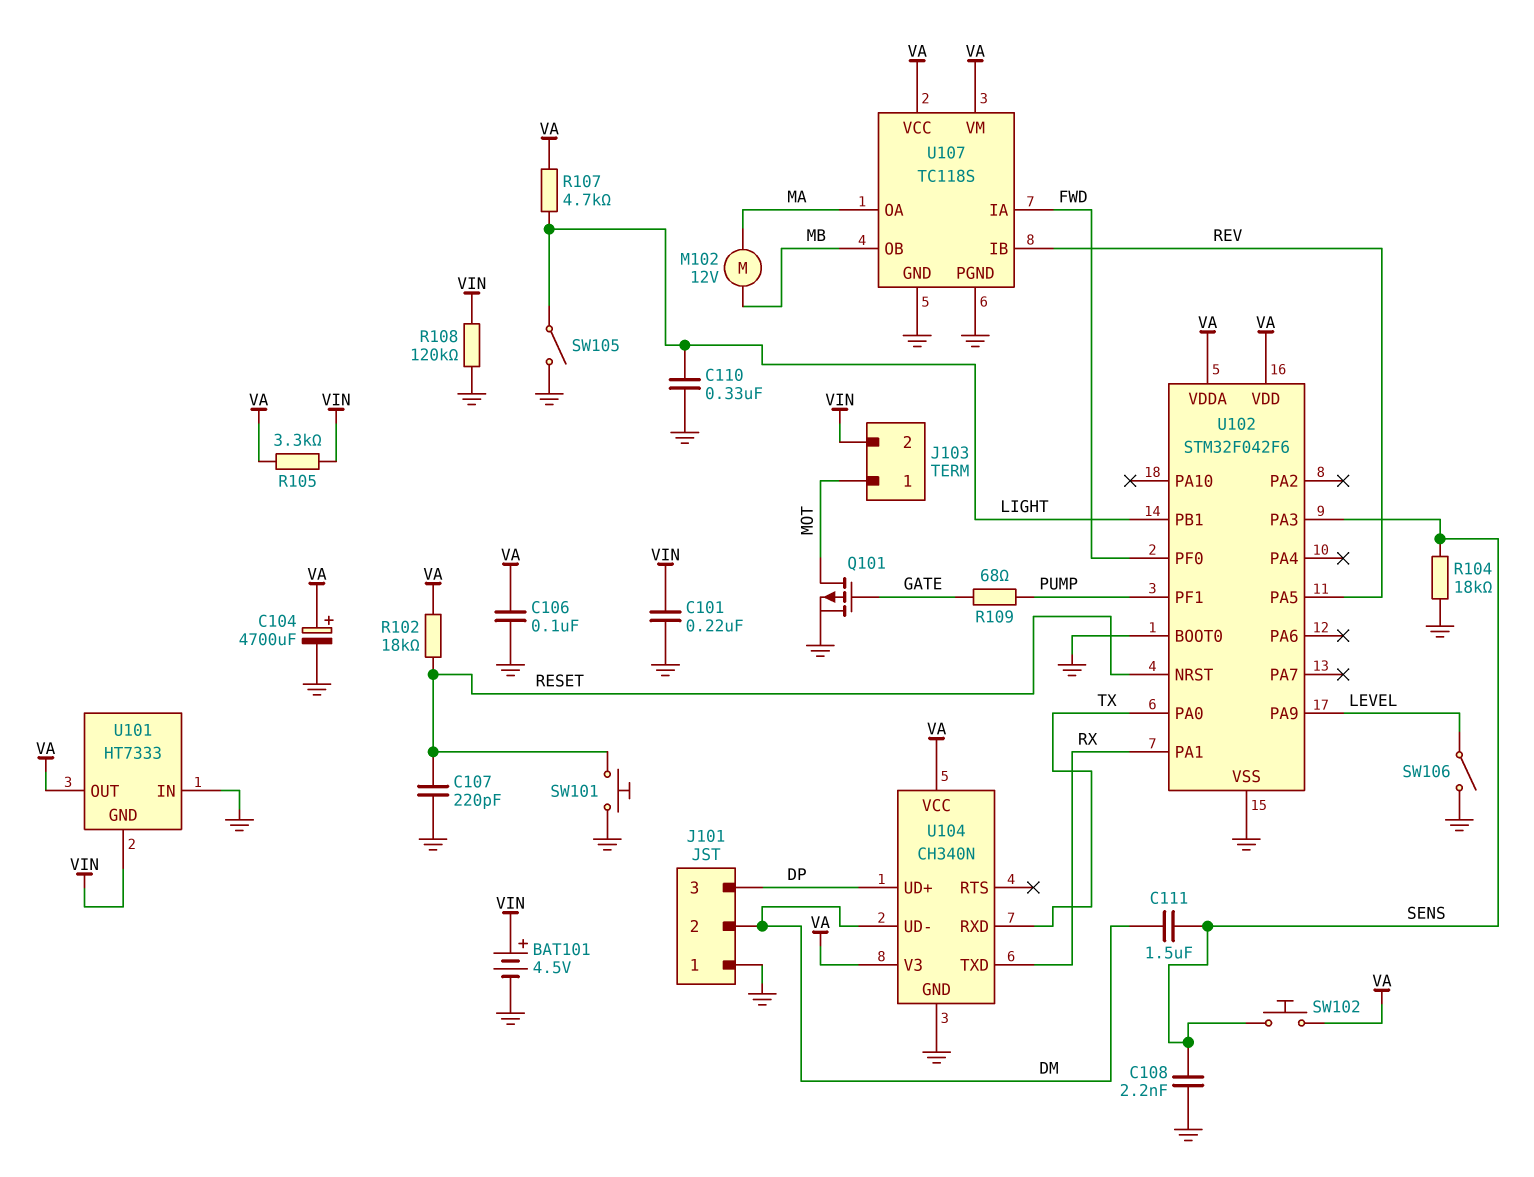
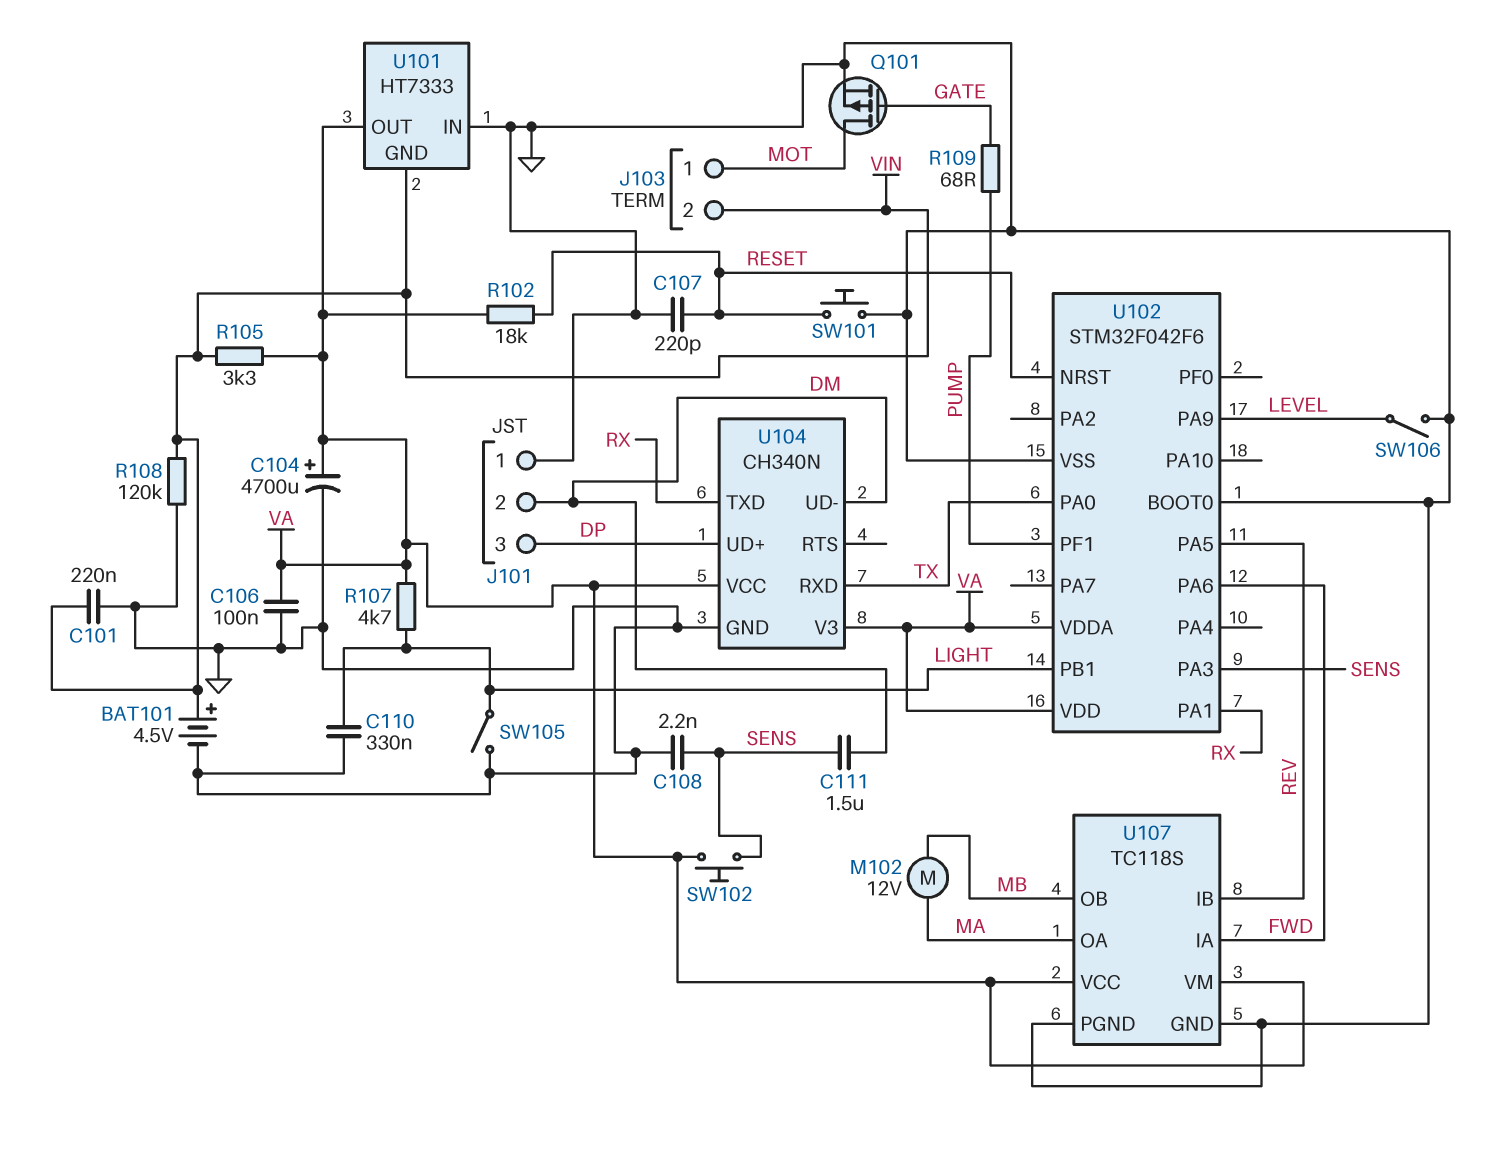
R104: 18k (GND, SENS) -> none
U102 pin PA6: none -> FWD
U102 pin PF0: FWD -> none

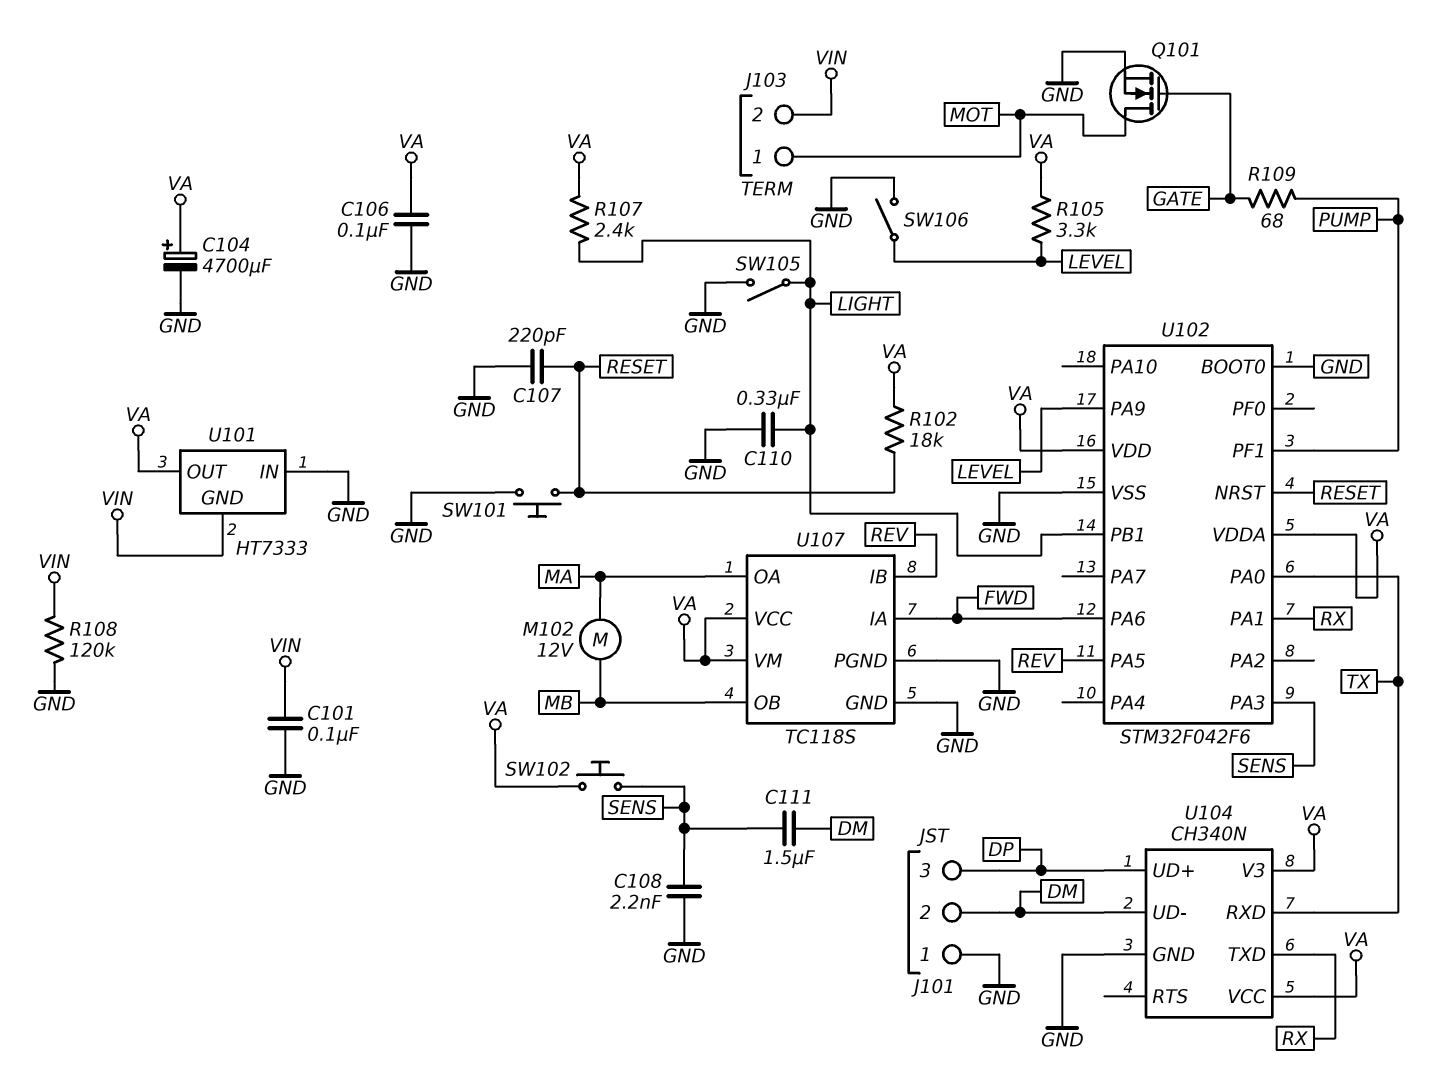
BAT101: 4.5V (plus VIN, minus GND) -> none
C101: 220nF (GND, VIN) -> 100nF (GND, VIN)
Q101: PMOS (G GATE, D MOT, S GND) -> NMOS (G GATE, D MOT, S GND)
R105: 3.3k (VA, VIN) -> 3.3k (LEVEL, VA)
R107: 4.7k (LIGHT, VA) -> 2.4k (LIGHT, VA)

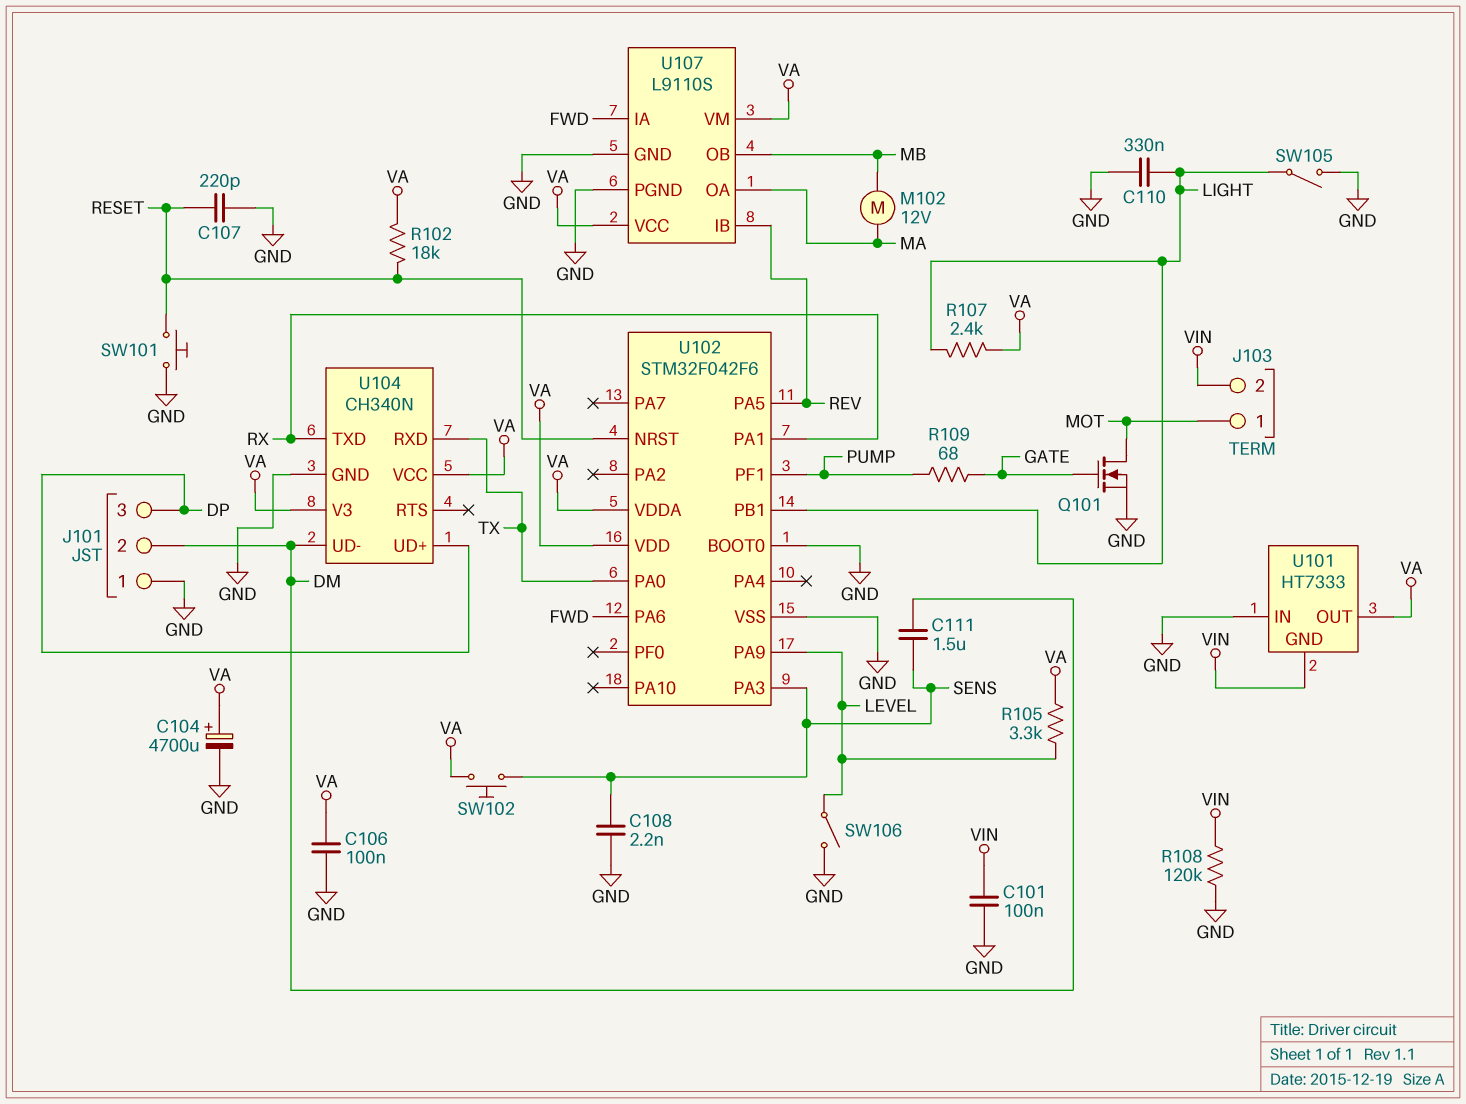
U107: TC118S -> L9110S

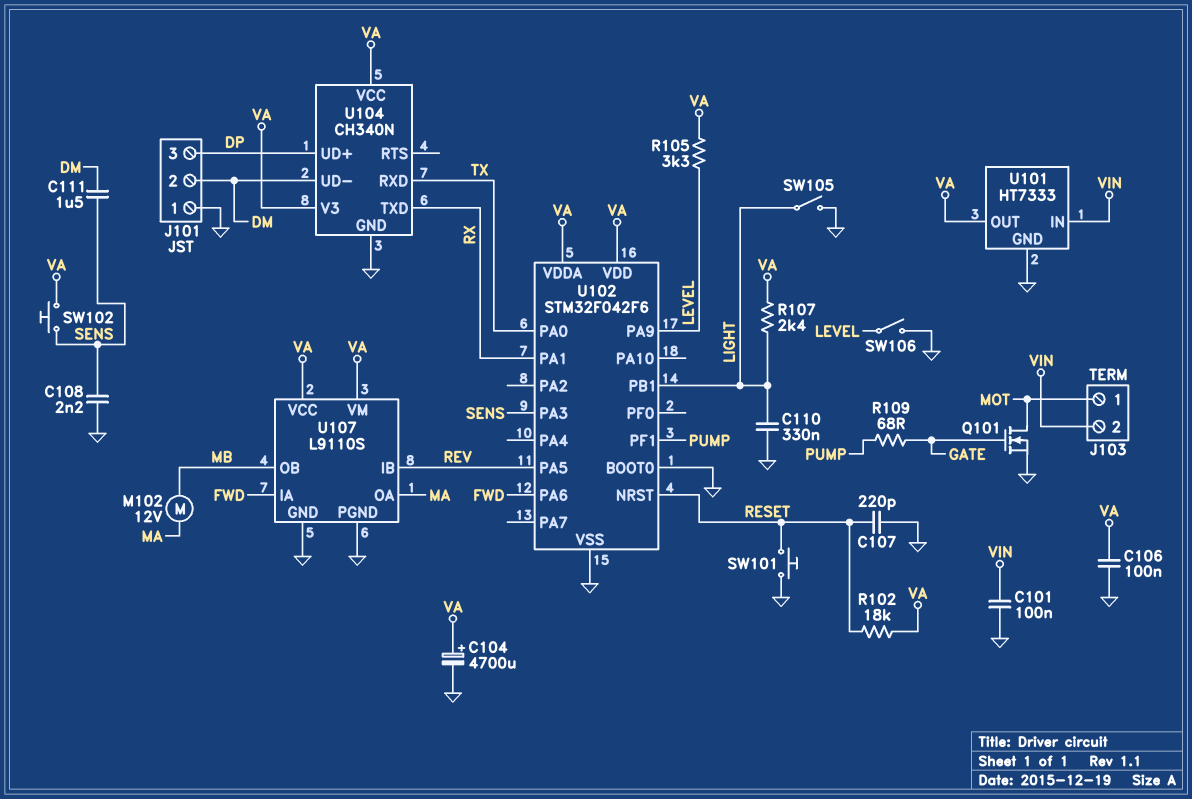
R108: 120k (GND, VIN) -> none
U101 pin GND: VIN -> GND
U101 pin IN: GND -> VIN

